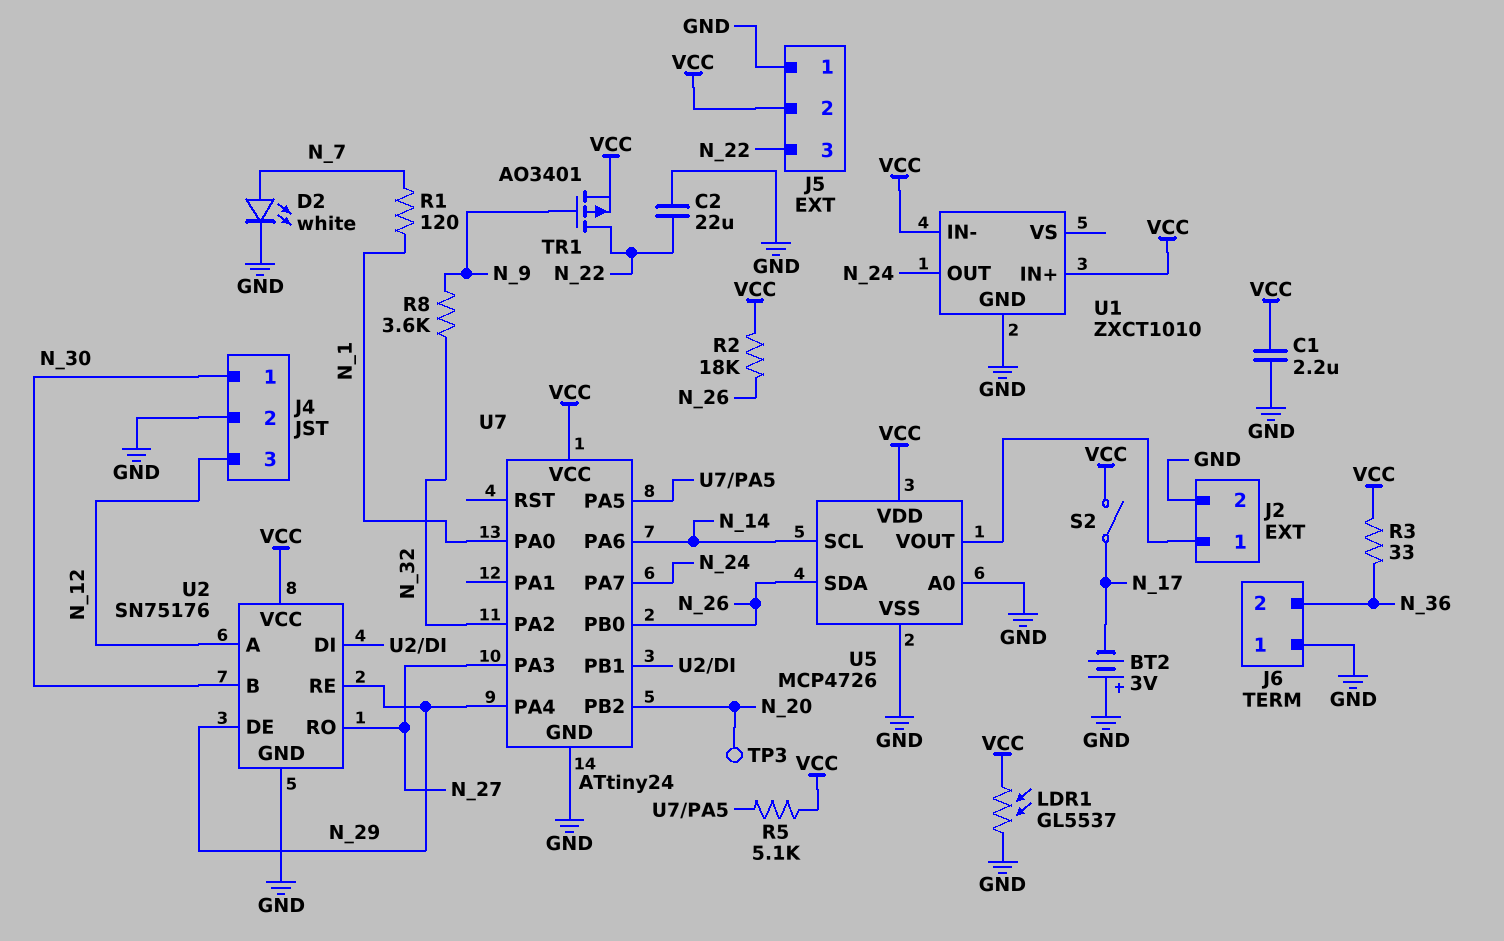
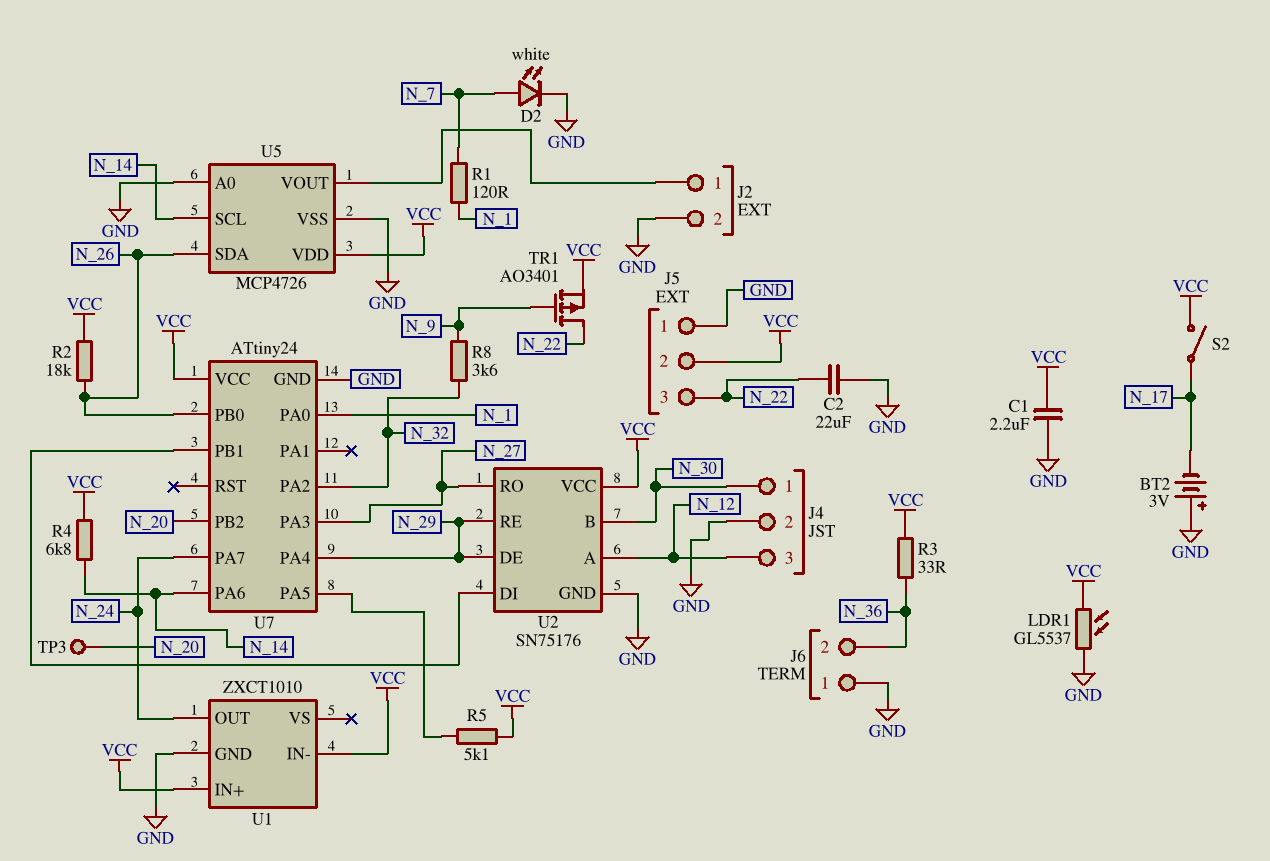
R4: none -> 6.8k (N_14, VCC)

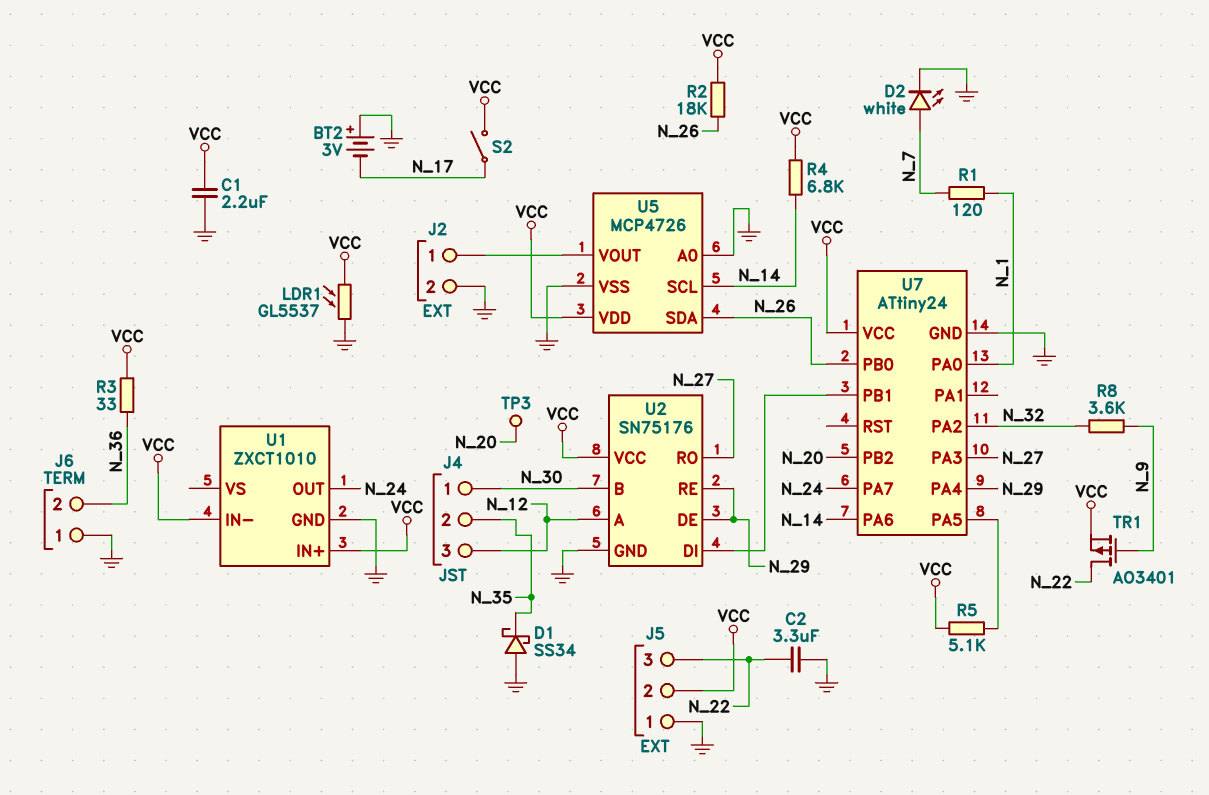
C2: 22uF (GND, N_22) -> 3.3uF (GND, N_22)
D1: none -> schottky SS34 (A GND, K N_35)
J4 pin 2: GND -> N_35

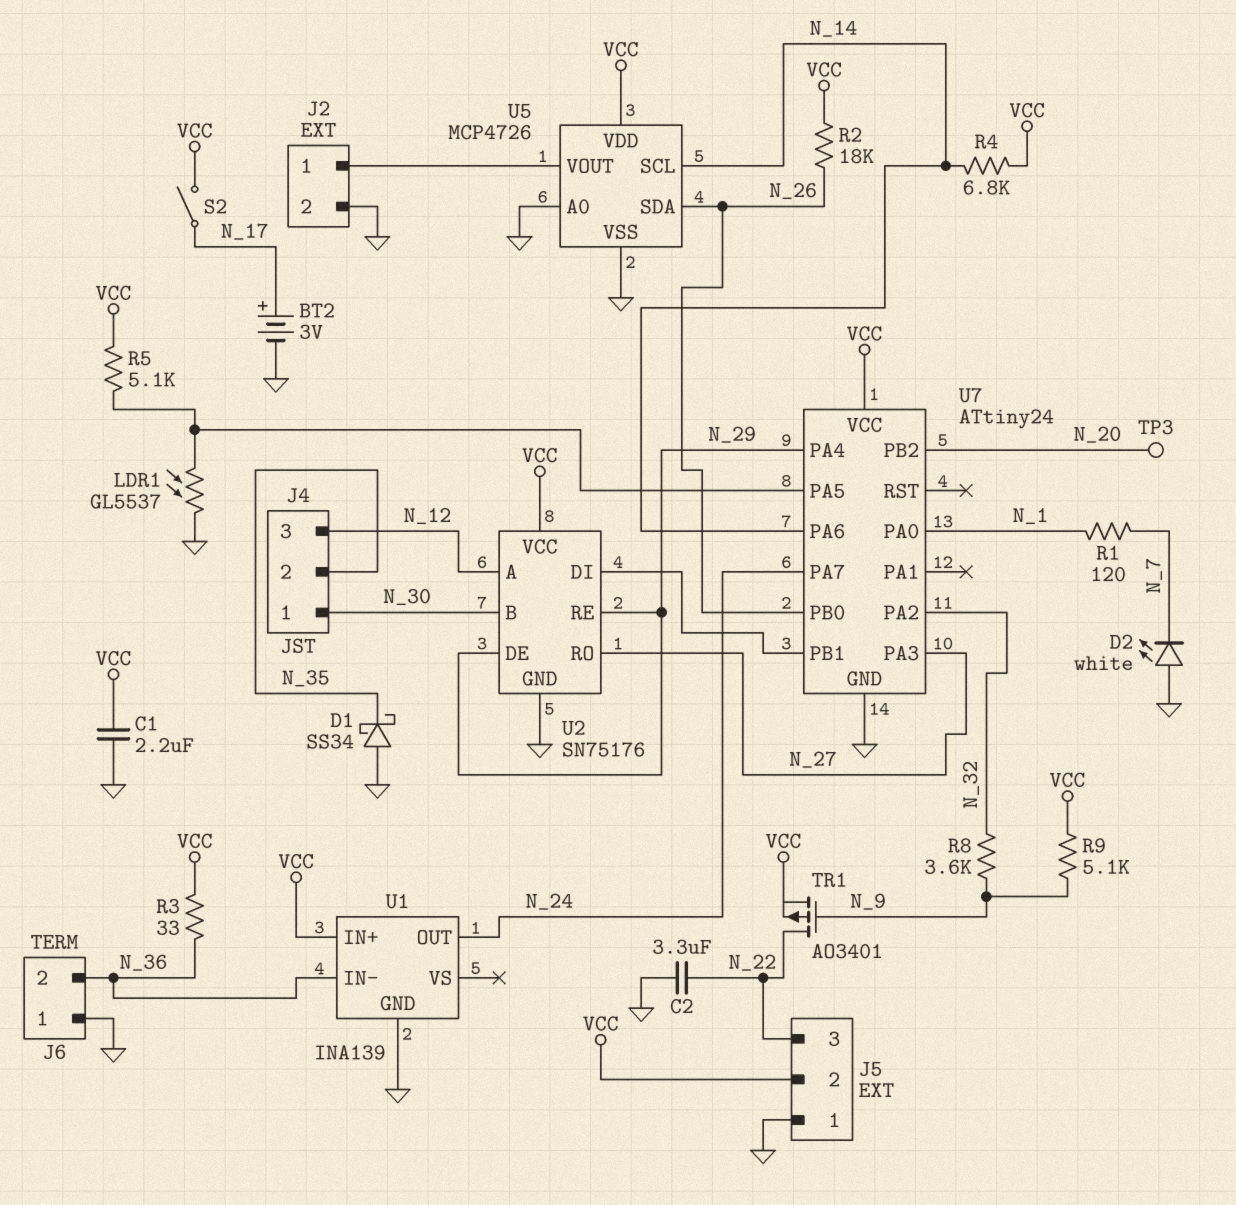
BT2: 3V (plus GND, minus N_17) -> 3V (plus N_17, minus GND)
D2: LED white (A N_7, K GND) -> LED white (A GND, K N_7)
LDR1: GL5537 (GND, VCC) -> GL5537 (GND, U7/PA5)
R9: none -> 5.1k (N_9, VCC)
U1: ZXCT1010 -> INA139
U1 pin IN-: VCC -> N_36

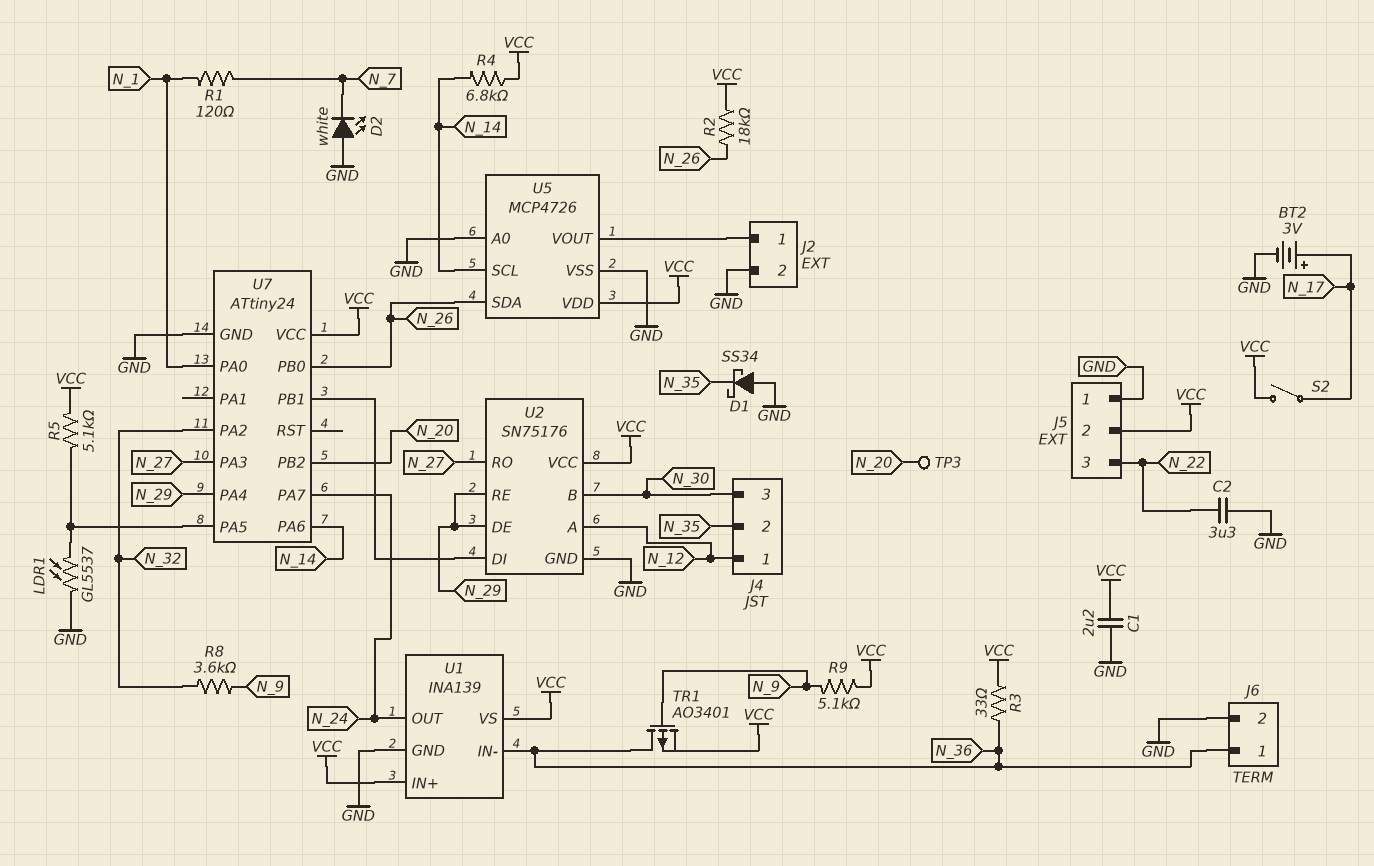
J4 pin 1: N_30 -> N_12
J4 pin 3: N_12 -> N_30
J6 pin 1: GND -> N_36
J6 pin 2: N_36 -> GND
TR1: PMOS AO3401 (G N_9, D N_22, S VCC) -> PMOS AO3401 (G N_9, D N_36, S VCC)
U1 pin VS: none -> VCC

